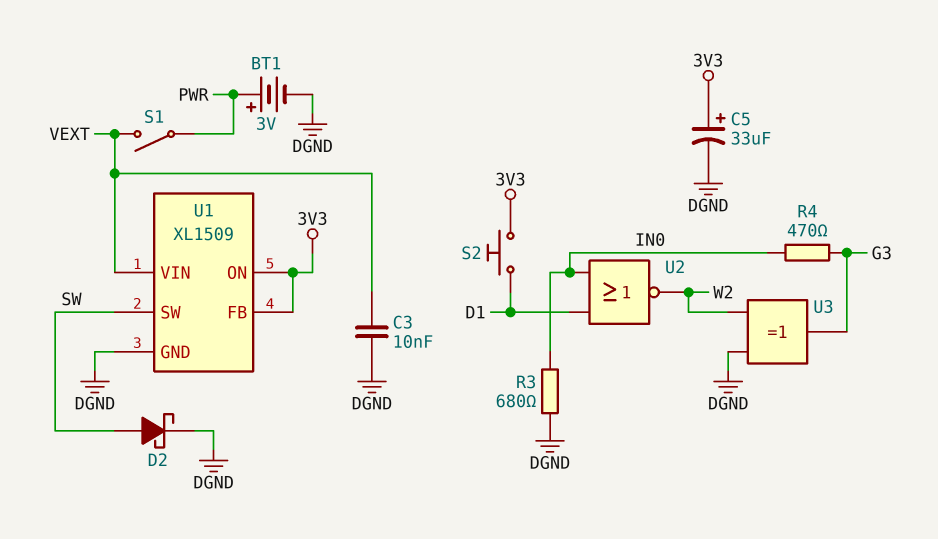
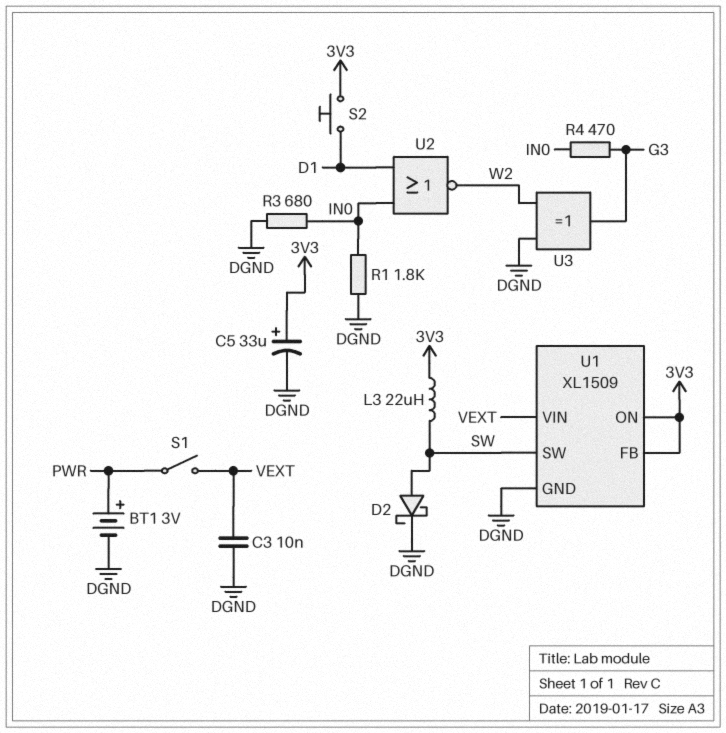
L3: none -> 22uH (3V3, SW)
R1: none -> 1.8k (DGND, IN0)

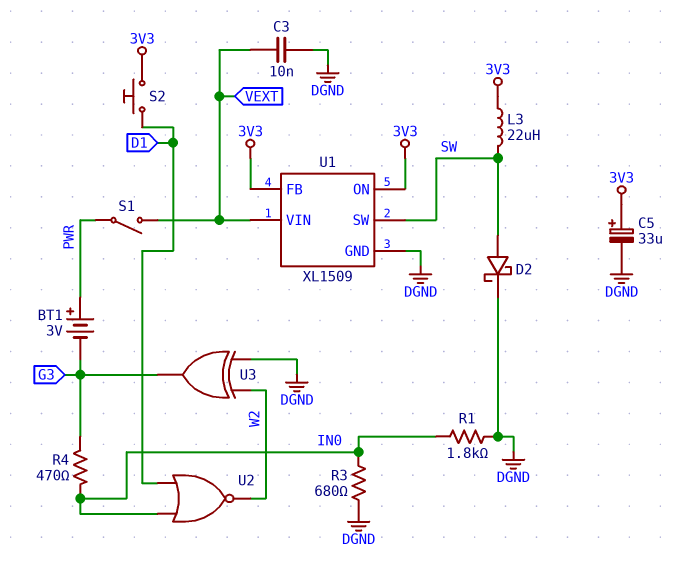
BT1: 3V (plus PWR, minus DGND) -> 3V (plus PWR, minus G3)

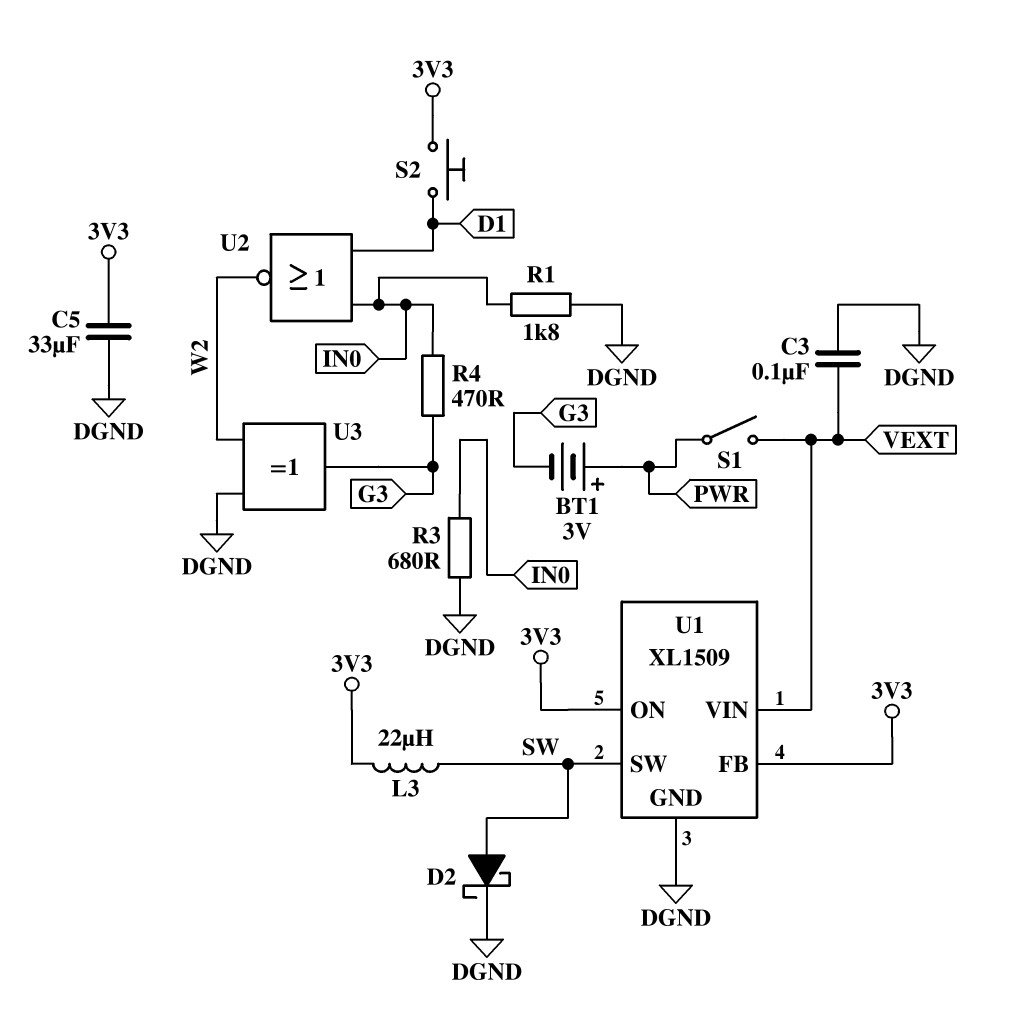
C3: 10nF (DGND, VEXT) -> 100nF (DGND, VEXT)
C5: 33uF (plus 3V3, minus DGND) -> 33uF (3V3, DGND)

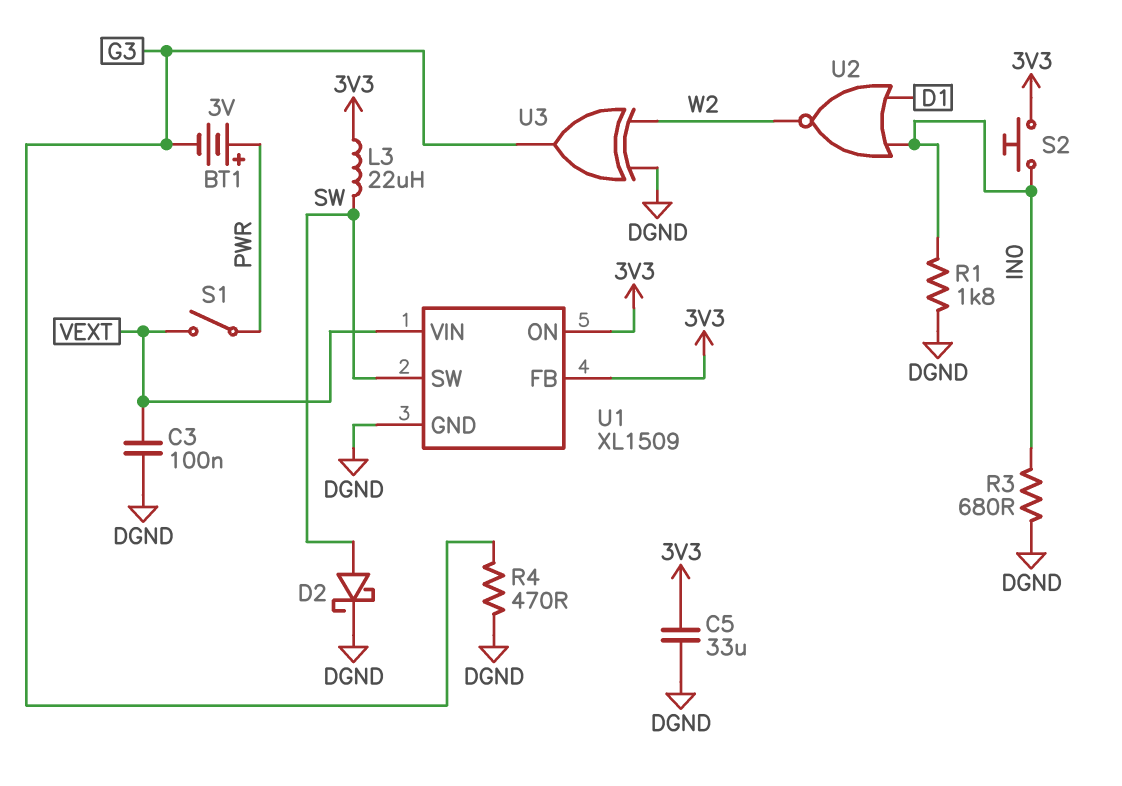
R4: 470 (G3, IN0) -> 470 (DGND, G3)
S2: button (3V3, D1) -> button (3V3, IN0)

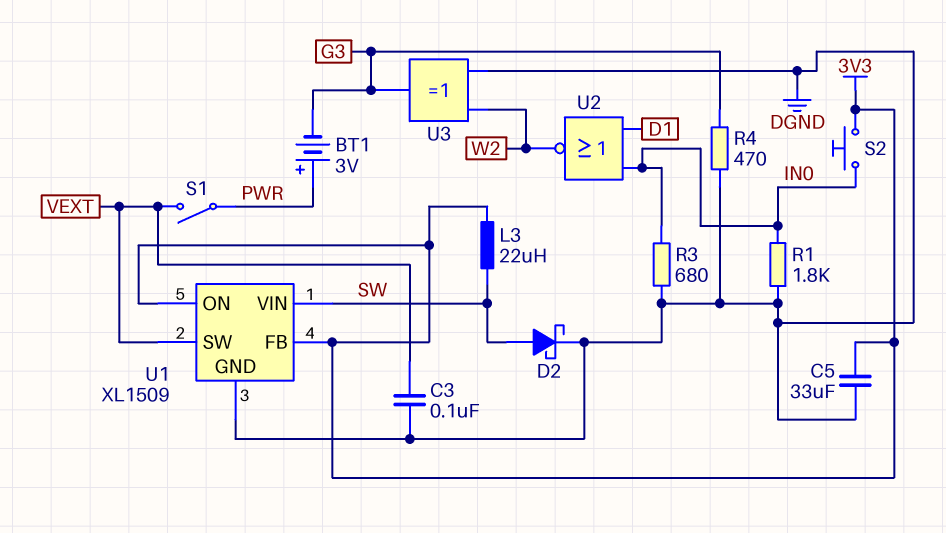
U1 pin SW: SW -> VEXT
U1 pin VIN: VEXT -> SW

